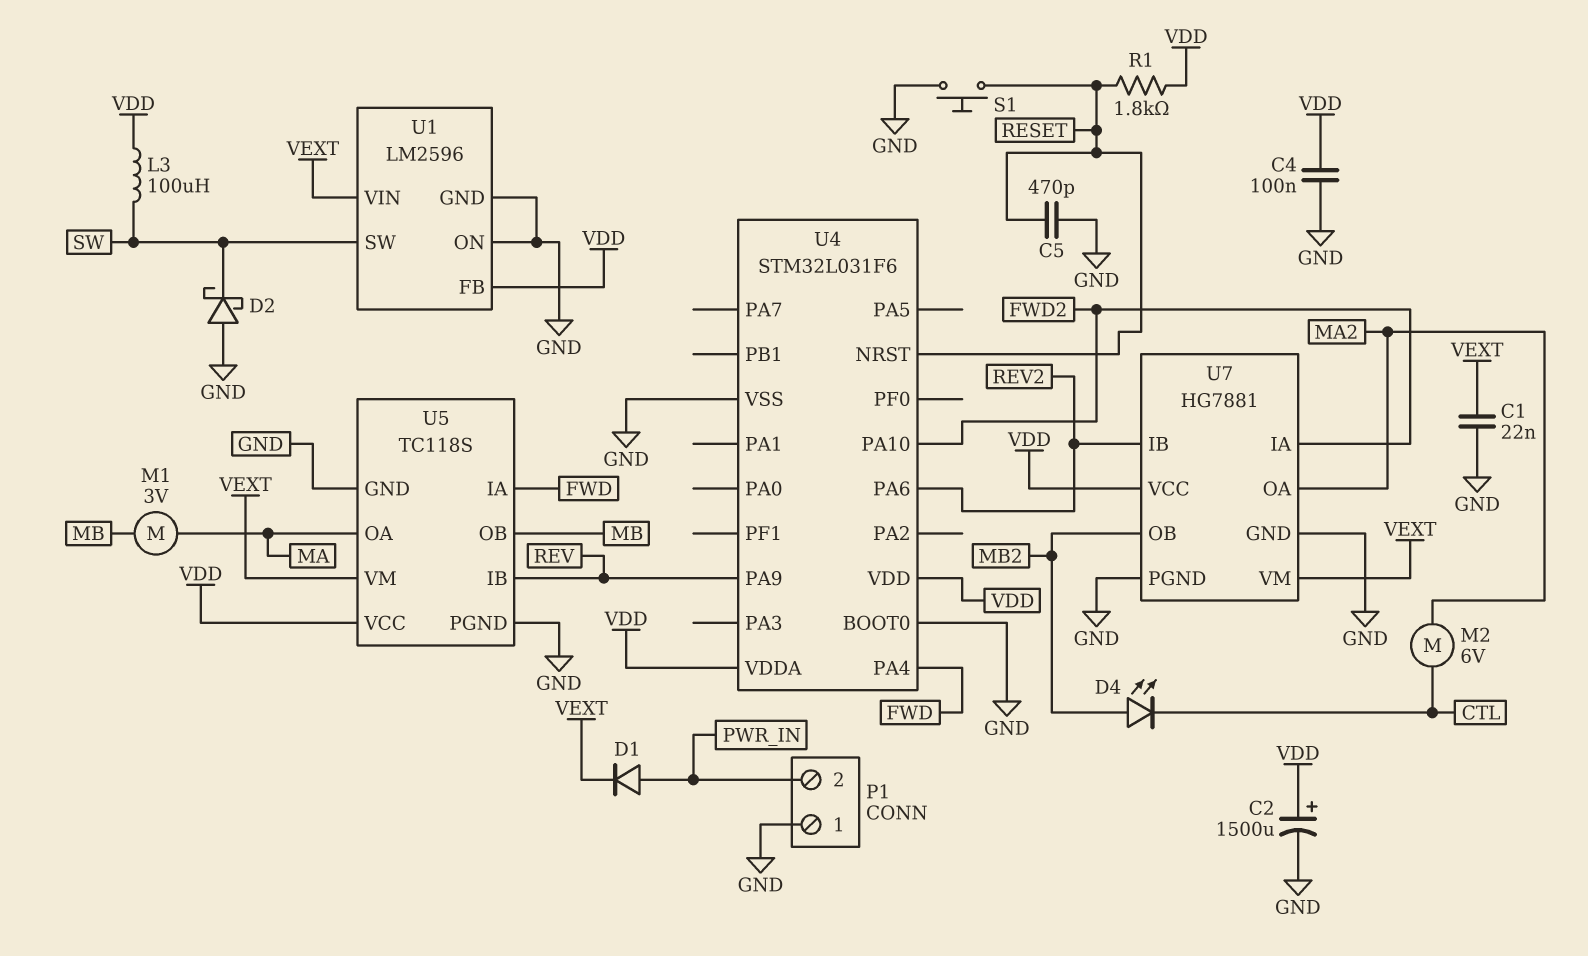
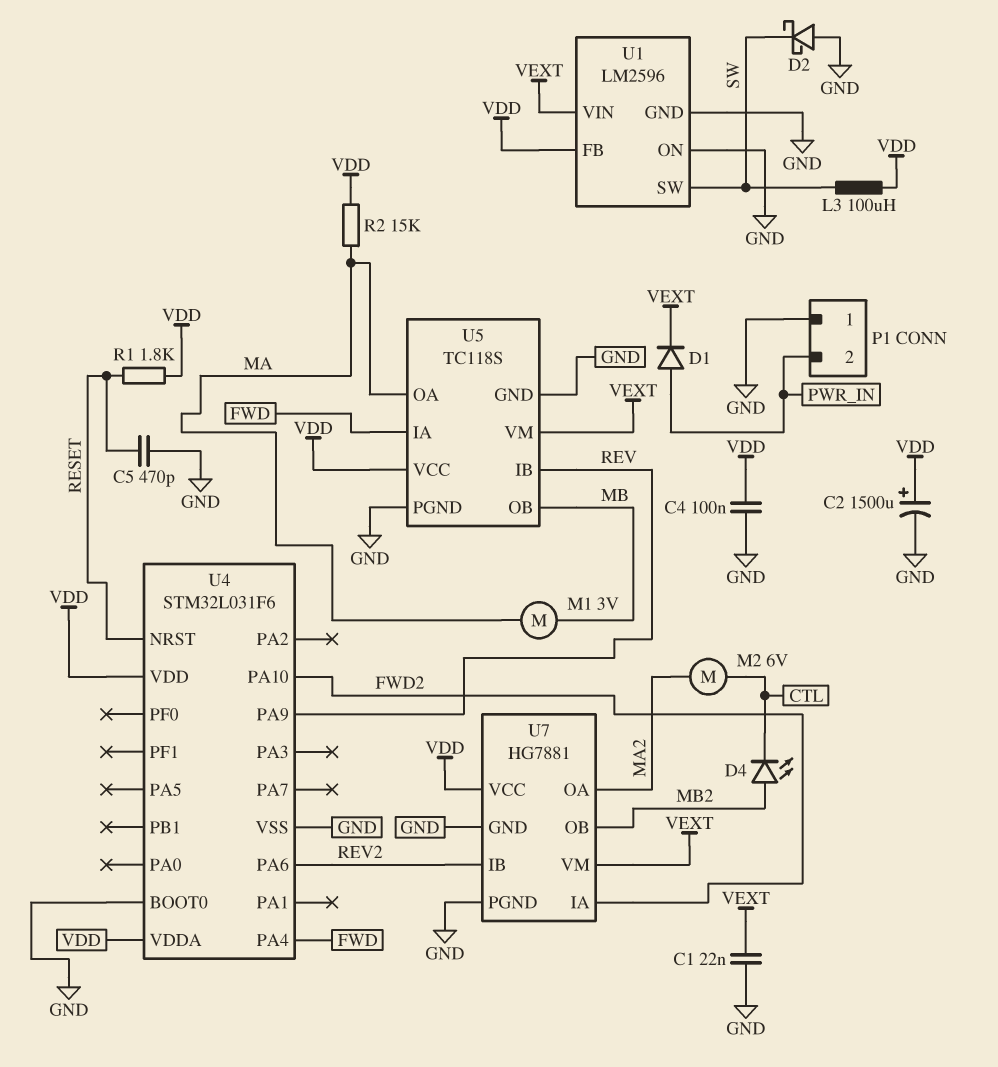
R2: none -> 15k (MA, VDD)
S1: button (GND, RESET) -> none

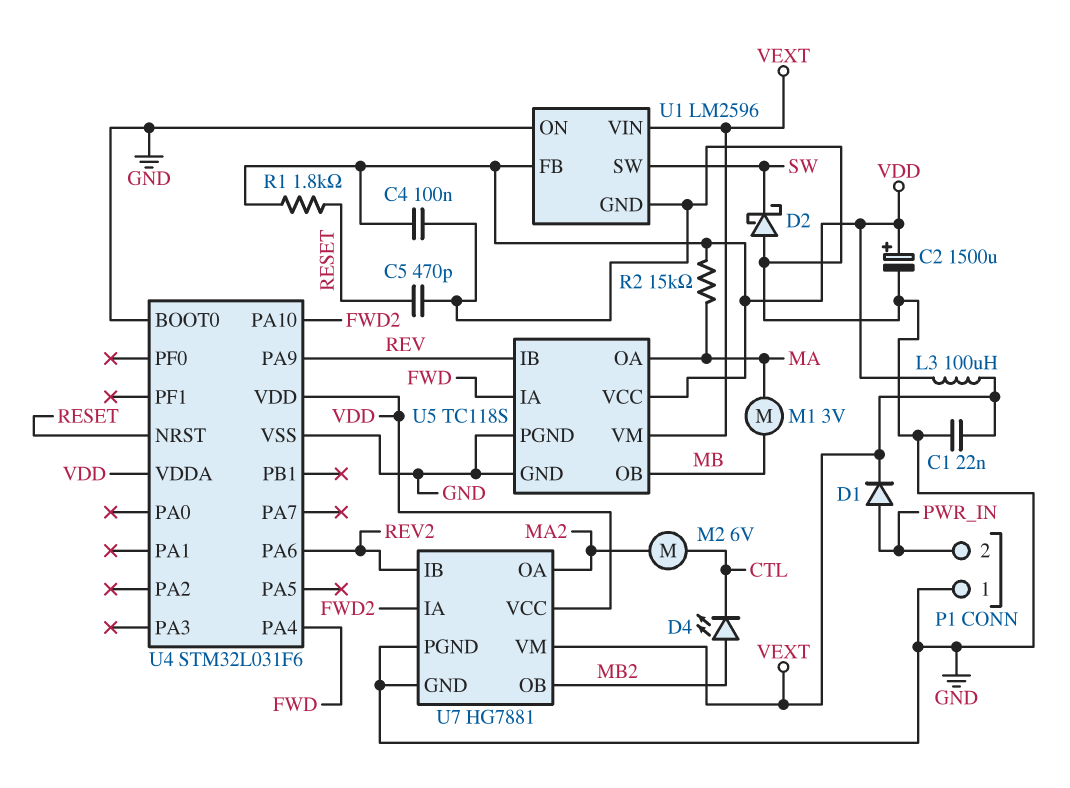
L3: 100uH (SW, VDD) -> 100uH (VDD, VEXT)

